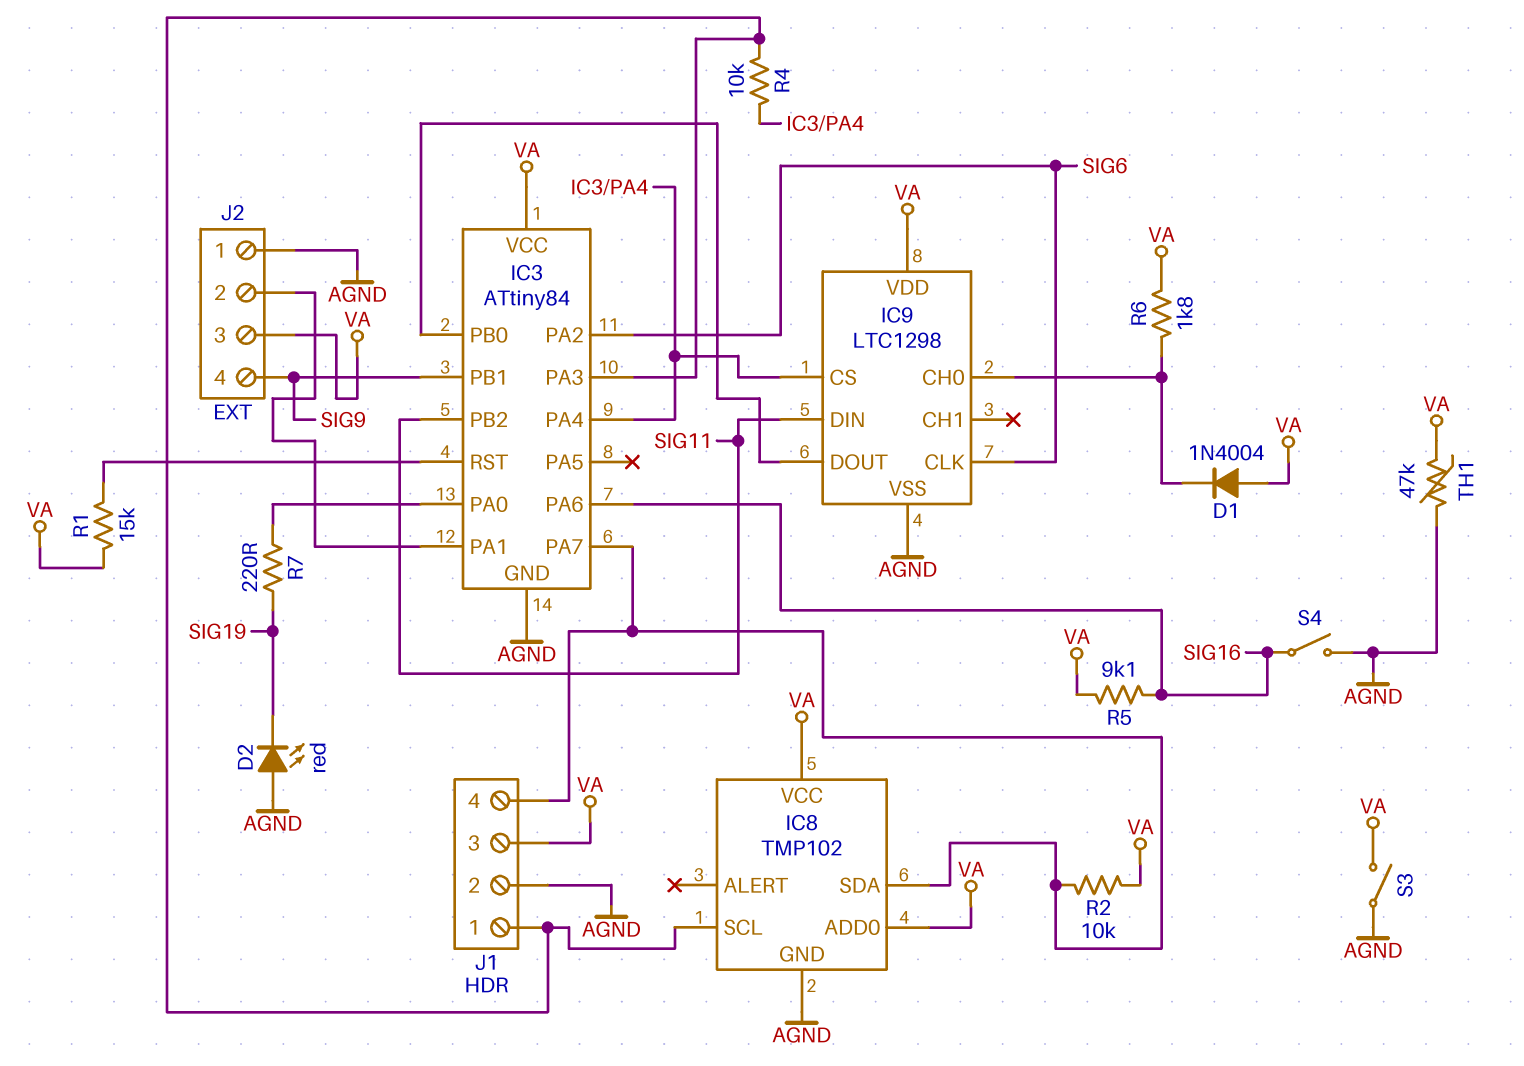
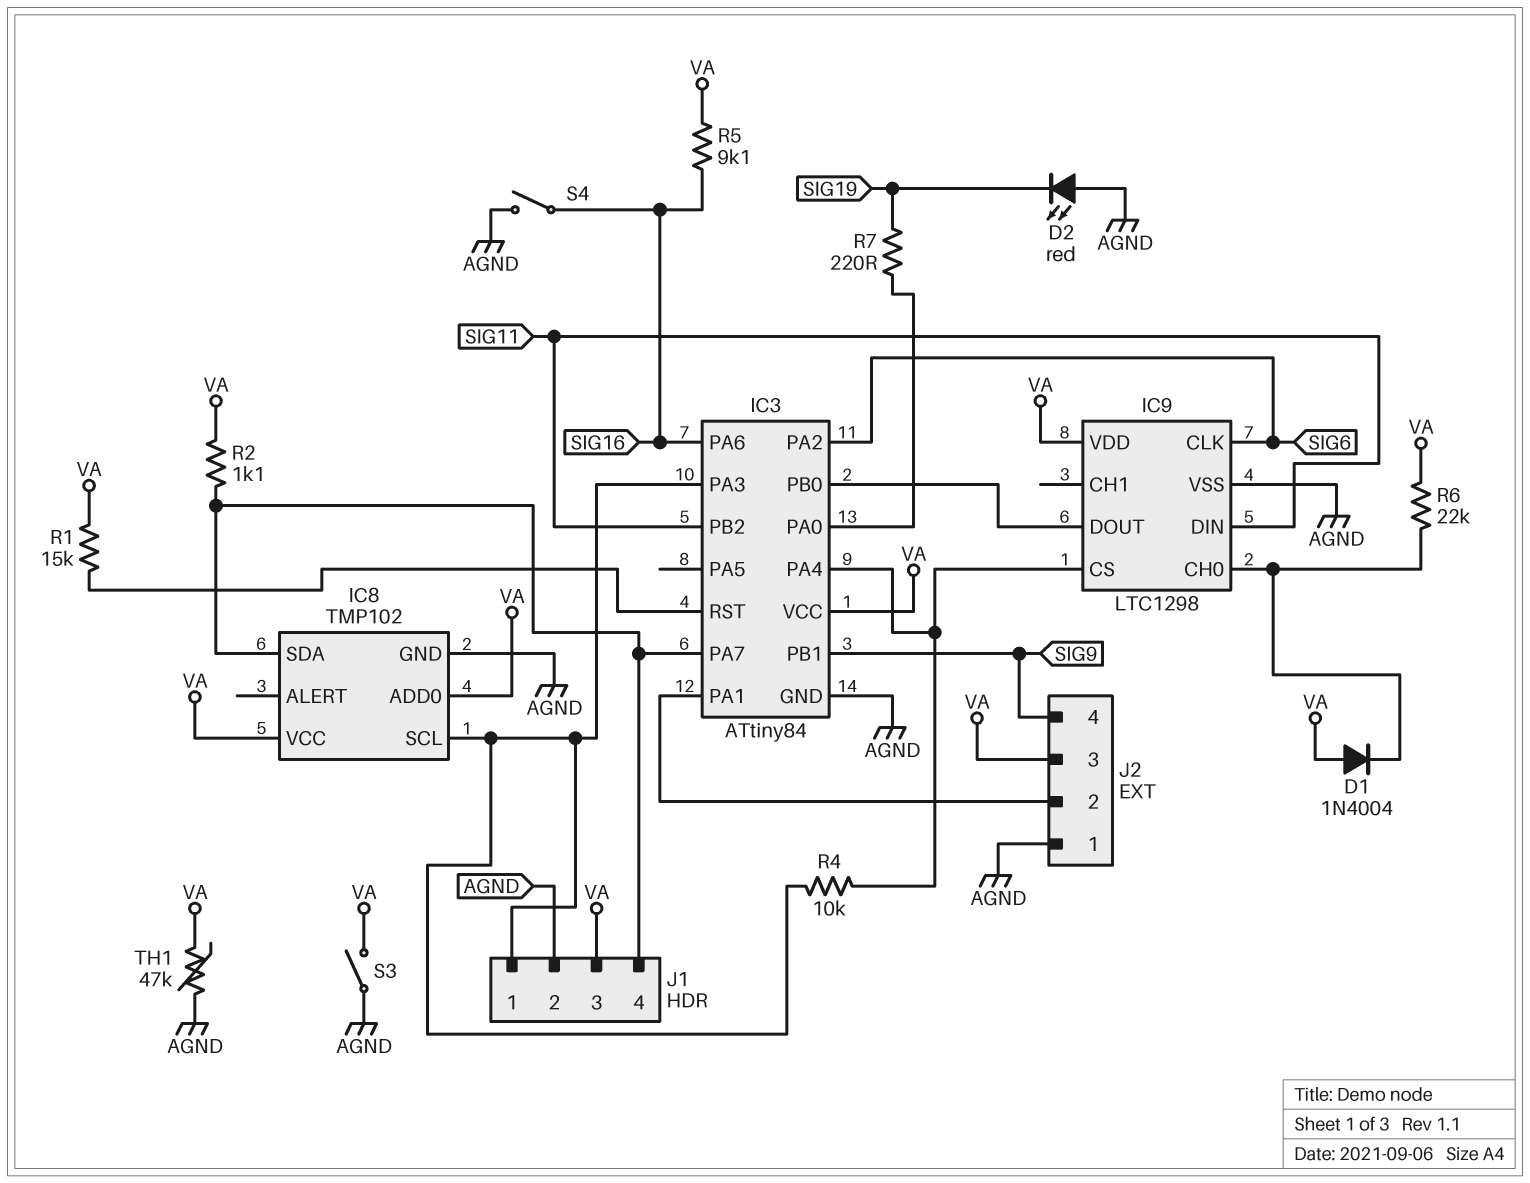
R2: 10k (IC3/PA7, VA) -> 1.1k (IC3/PA7, VA)
R6: 1.8k (IC9/CH0, VA) -> 22k (IC9/CH0, VA)

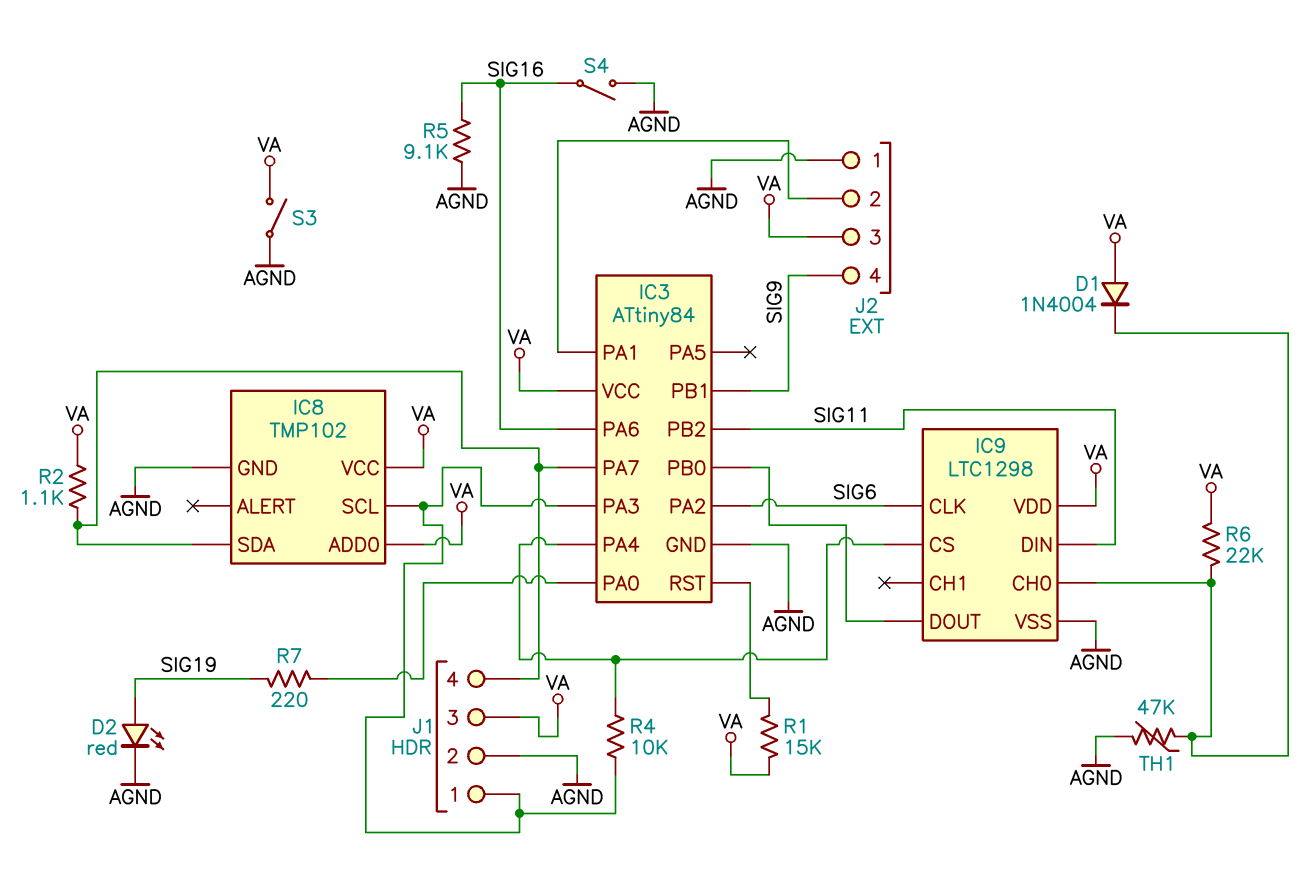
D2: LED red (A AGND, K SIG19) -> LED red (A SIG19, K AGND)
R5: 9.1k (SIG16, VA) -> 9.1k (AGND, SIG16)
TH1: 47k (AGND, VA) -> 47k (AGND, IC9/CH0)

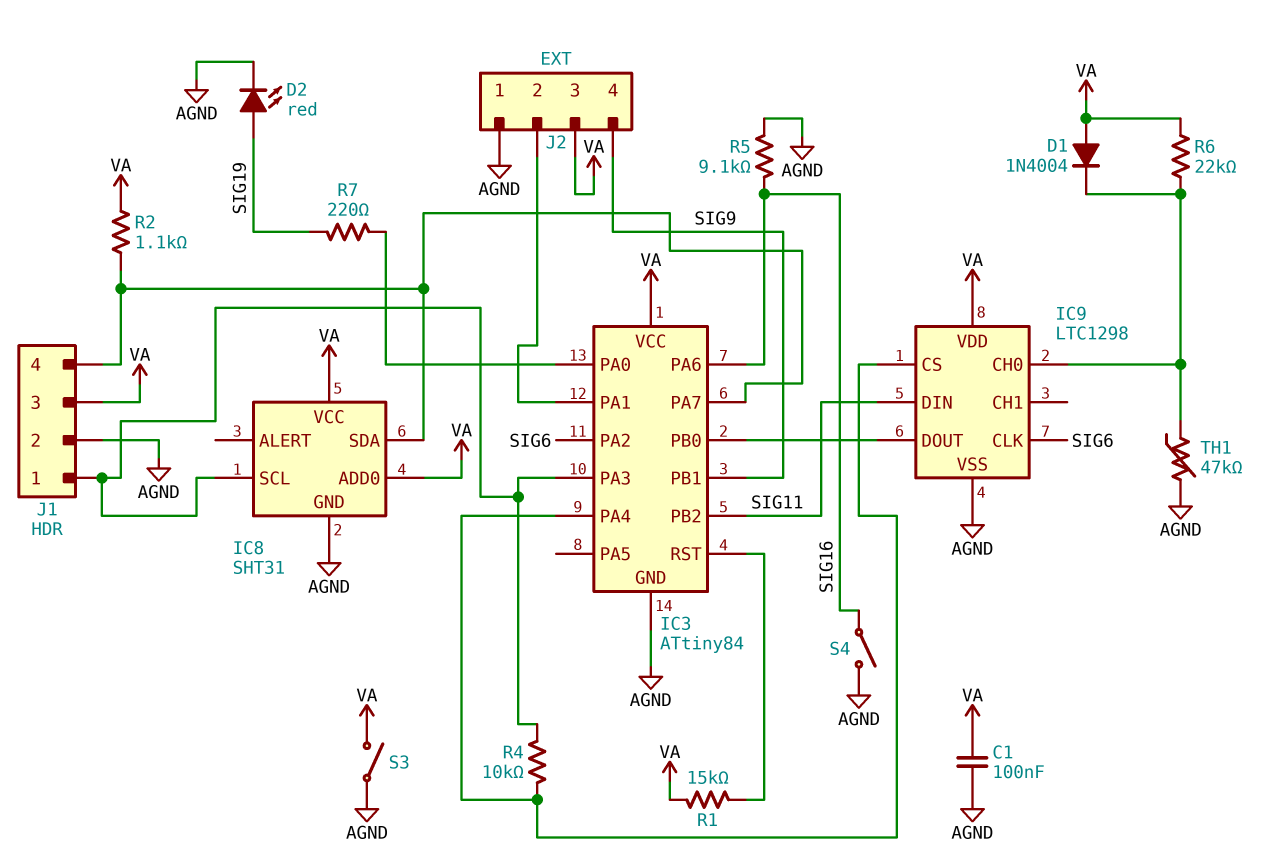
C1: none -> 100nF (AGND, VA)
IC8: TMP102 -> SHT31

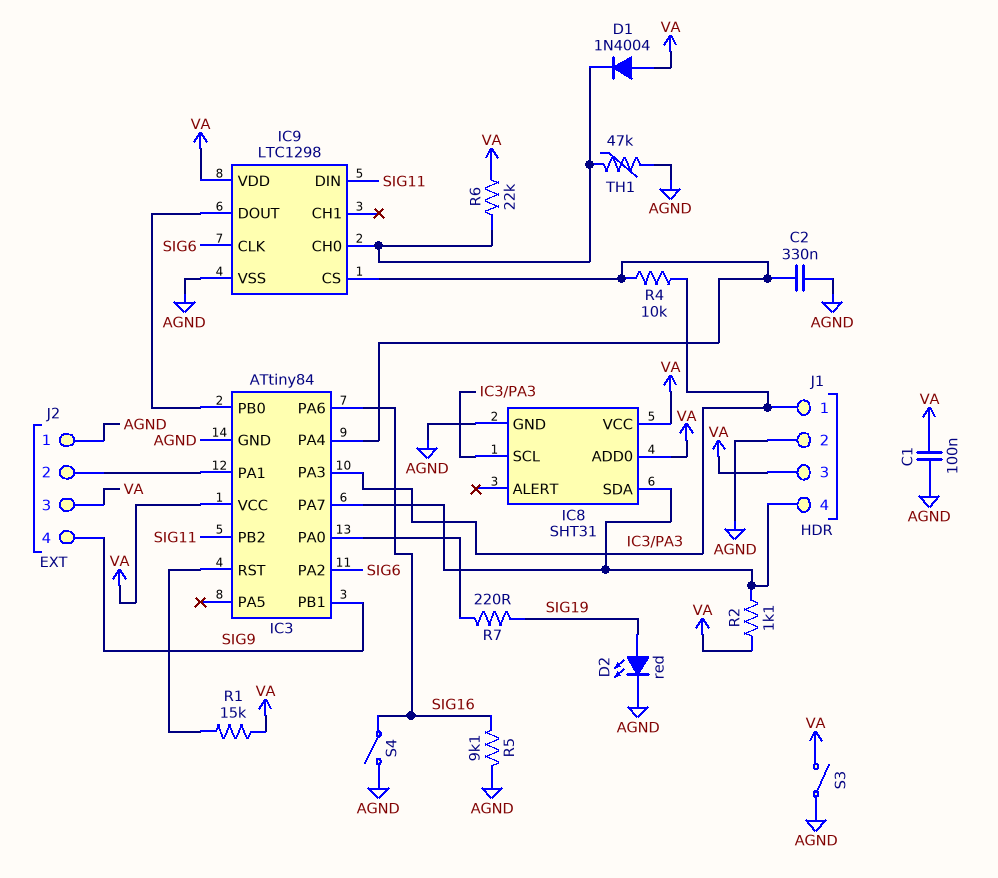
C2: none -> 330nF (AGND, IC3/PA4)

